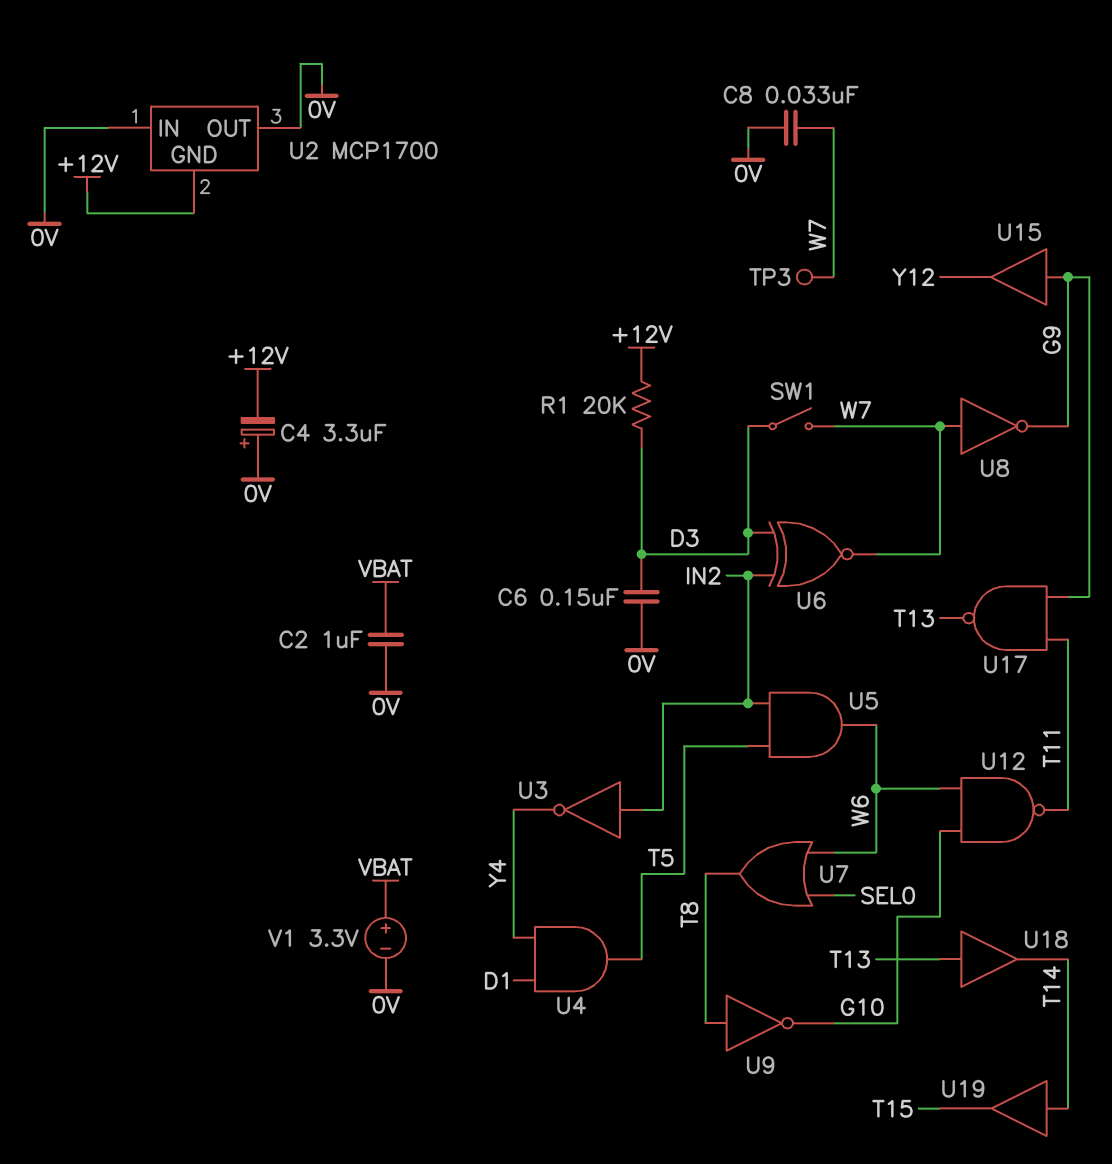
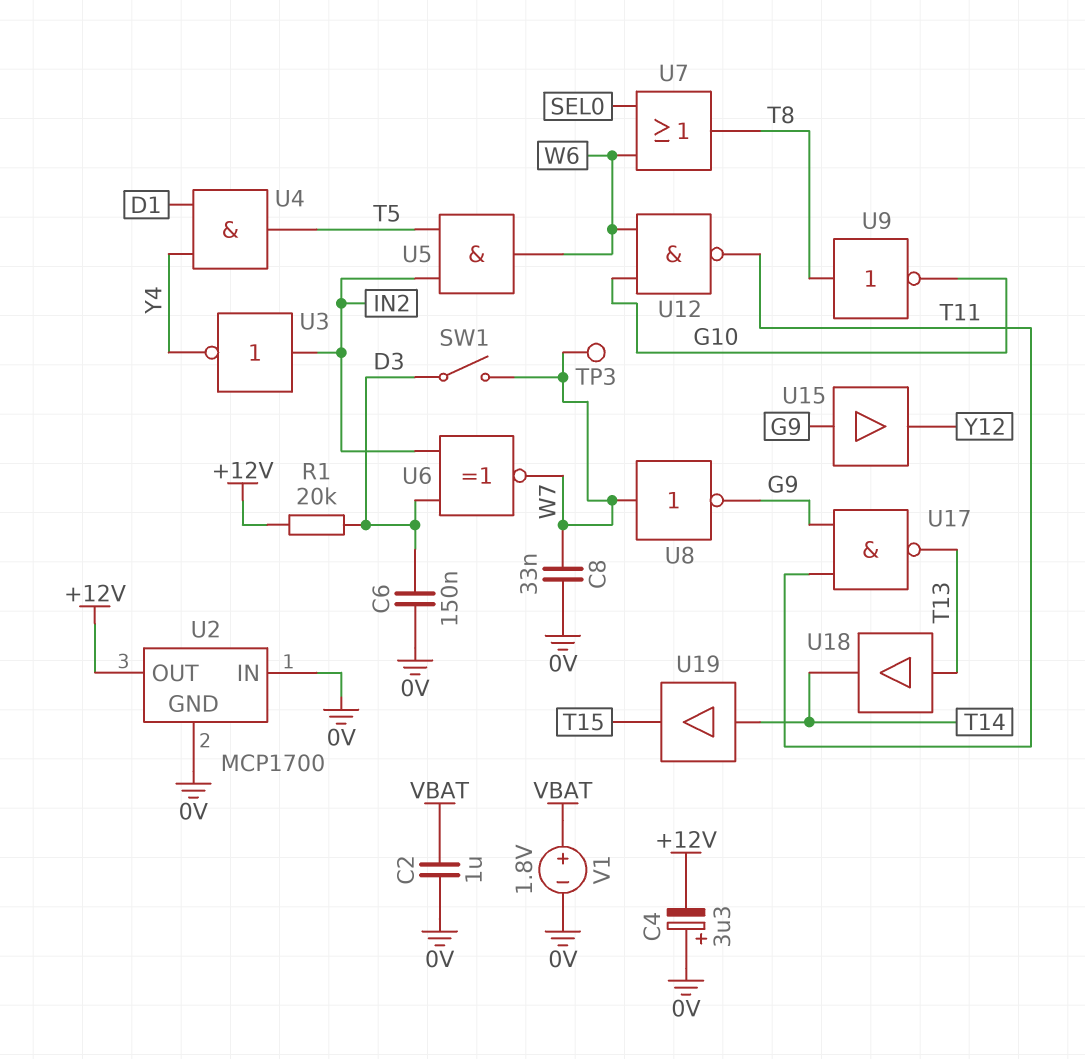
U2 pin GND: +12V -> 0V
U2 pin OUT: 0V -> +12V
V1: 3.3V (plus VBAT, minus 0V) -> 1.8V (plus VBAT, minus 0V)

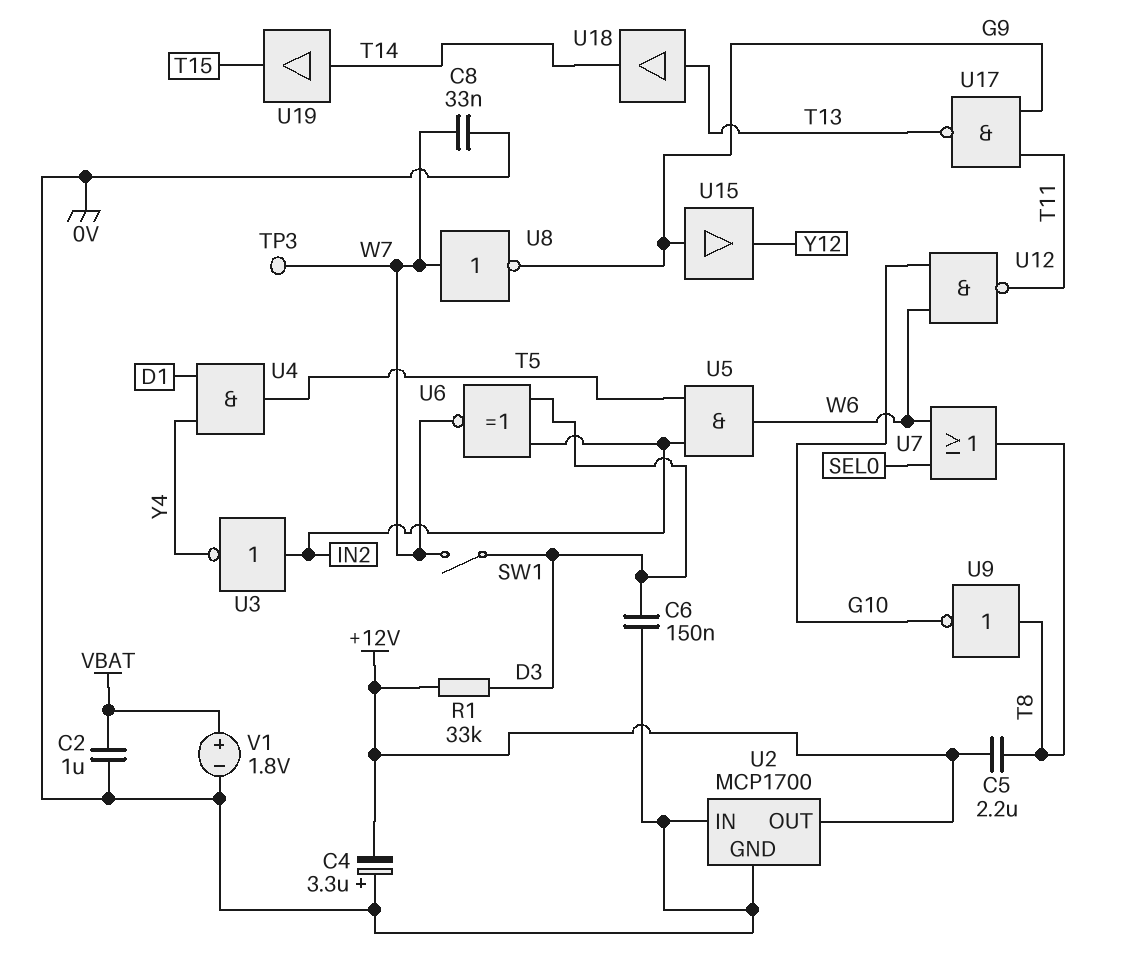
C5: none -> 2.2uF (+12V, T8)
R1: 20k (+12V, D3) -> 33k (+12V, D3)

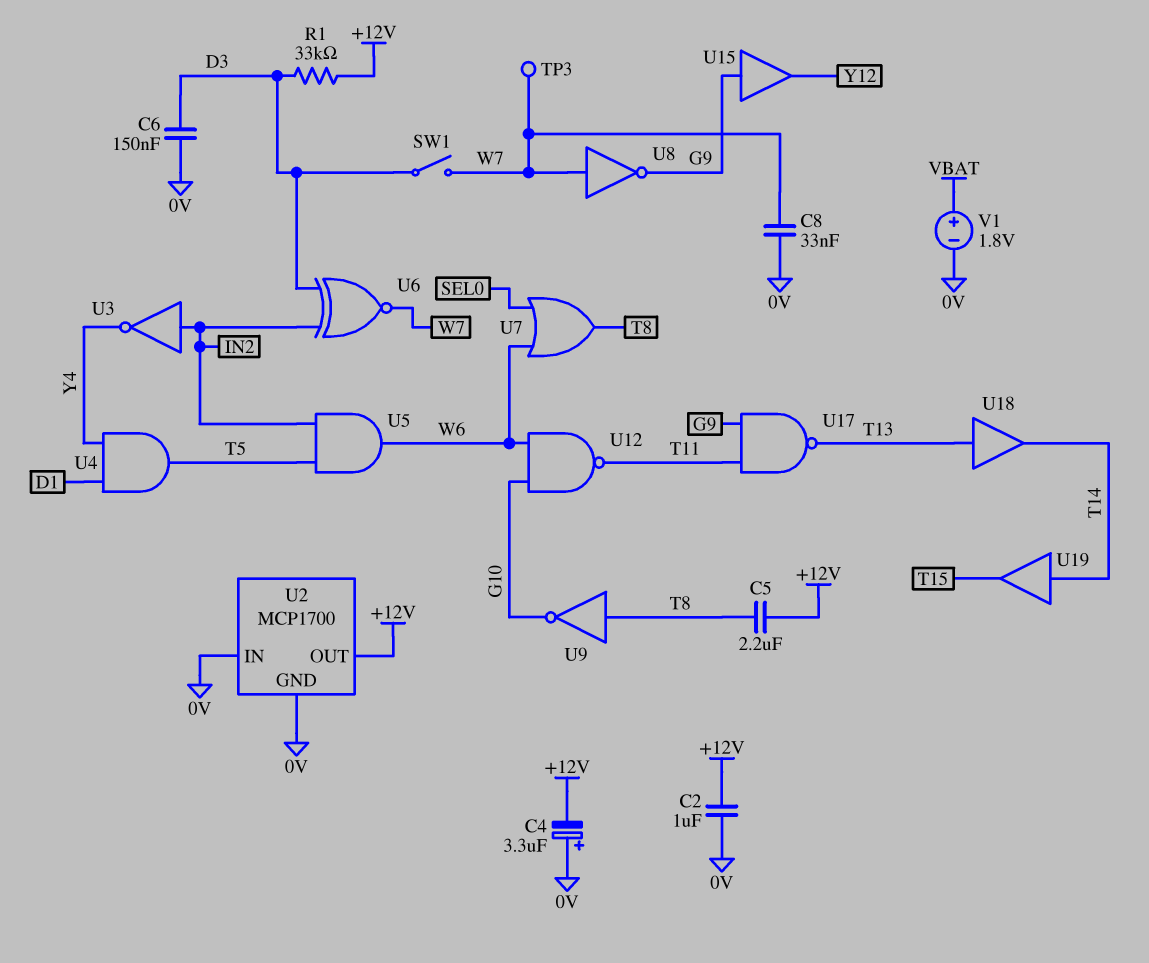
C2: 1uF (0V, VBAT) -> 1uF (+12V, 0V)

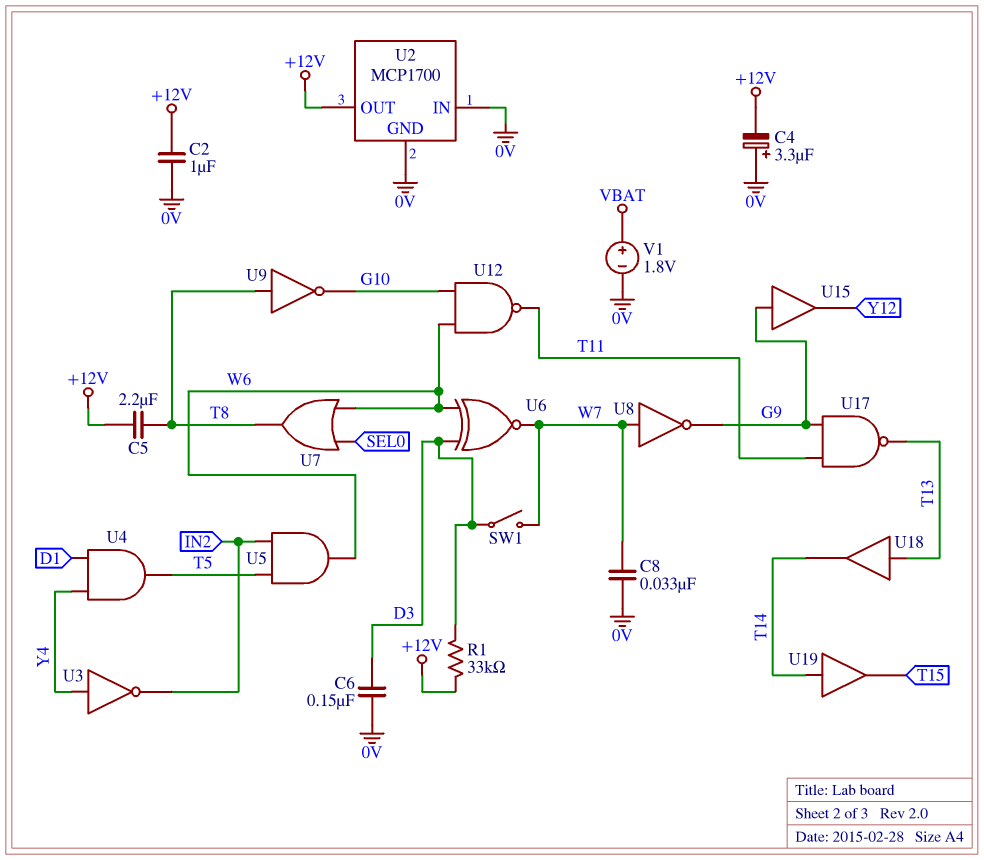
TP3: test point (W7) -> none
U3: NOT (in IN2, out Y4) -> NOT (in Y4, out IN2)
U6: XNOR (in D3, in IN2, out W7) -> XNOR (in D3, in W6, out W7)

